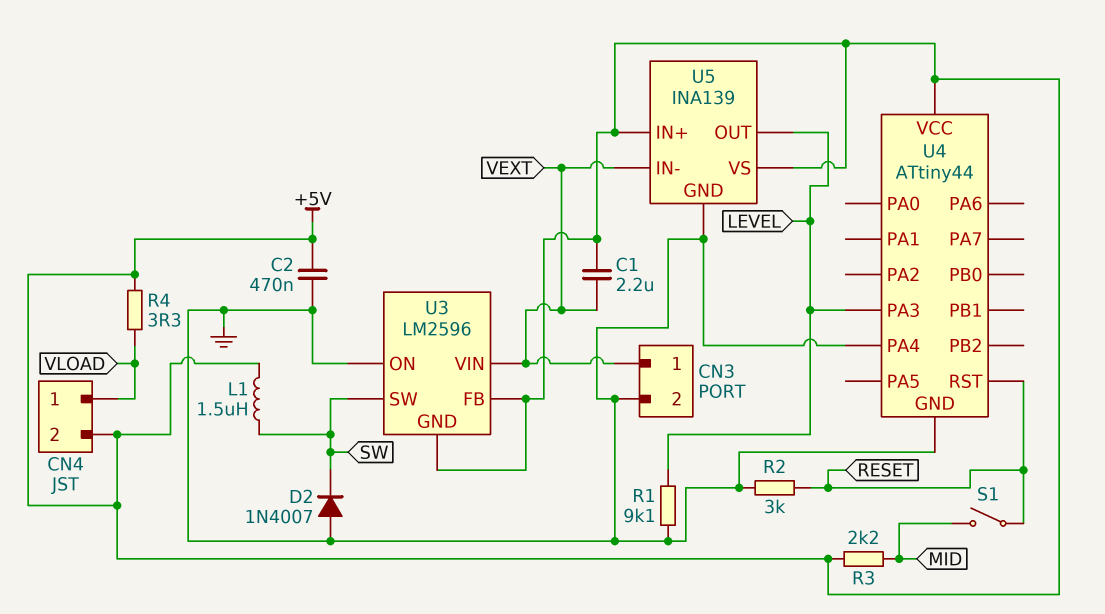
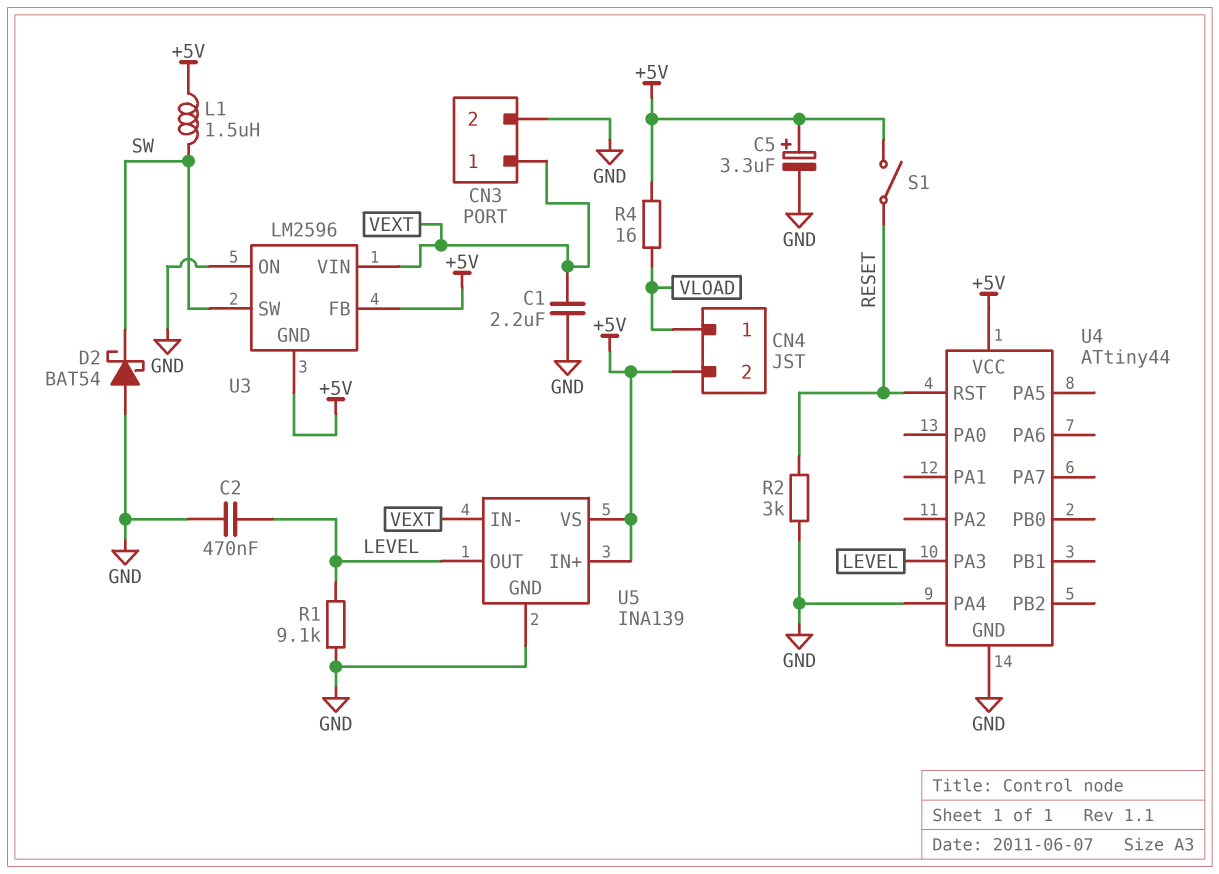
C1: 2.2uF (+5V, VEXT) -> 2.2uF (GND, VEXT)
C2: 470nF (+5V, GND) -> 470nF (GND, LEVEL)
C5: none -> 3.3uF (plus +5V, minus GND)
D2: diode 1N4007 (A GND, K SW) -> schottky BAT54 (A GND, K SW)
R3: 2.2k (+5V, MID) -> none
R4: 3.3 (+5V, VLOAD) -> 16 (+5V, VLOAD)
S1: switch (MID, RESET) -> switch (+5V, RESET)

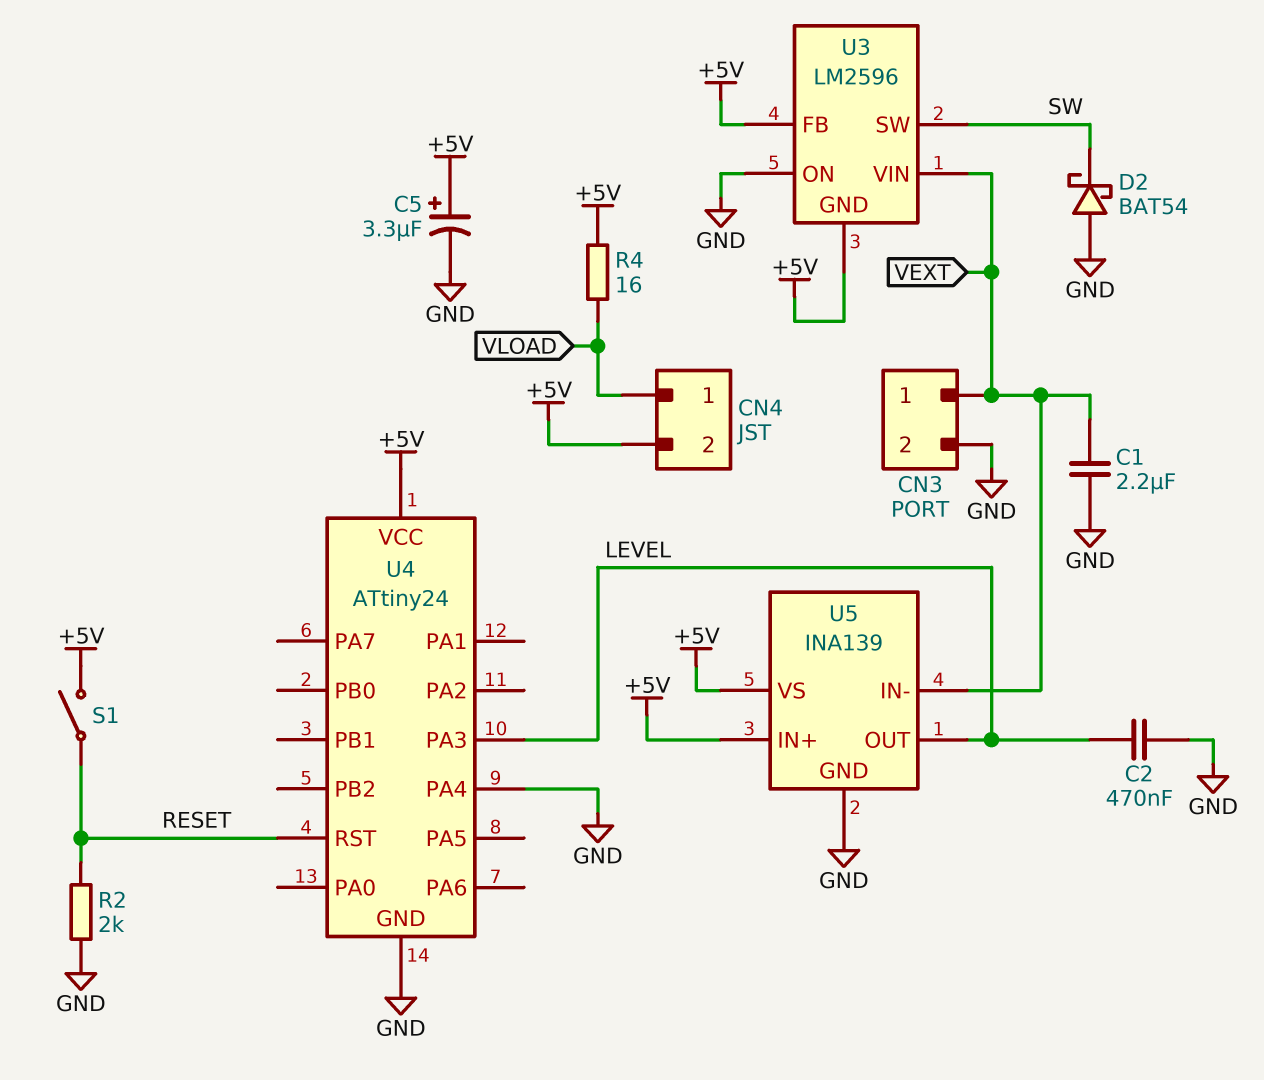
L1: 1.5uH (+5V, SW) -> none
R1: 9.1k (GND, LEVEL) -> none
R2: 3k (GND, RESET) -> 2k (GND, RESET)
U4: ATtiny44 -> ATtiny24

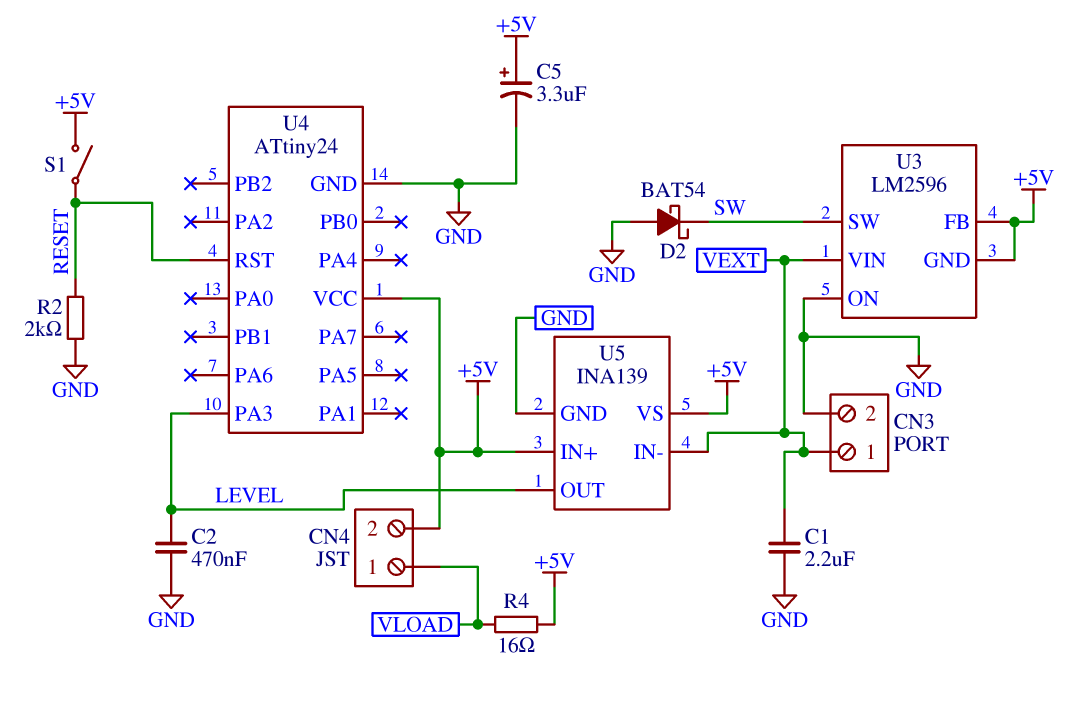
U4 pin PA4: GND -> none

